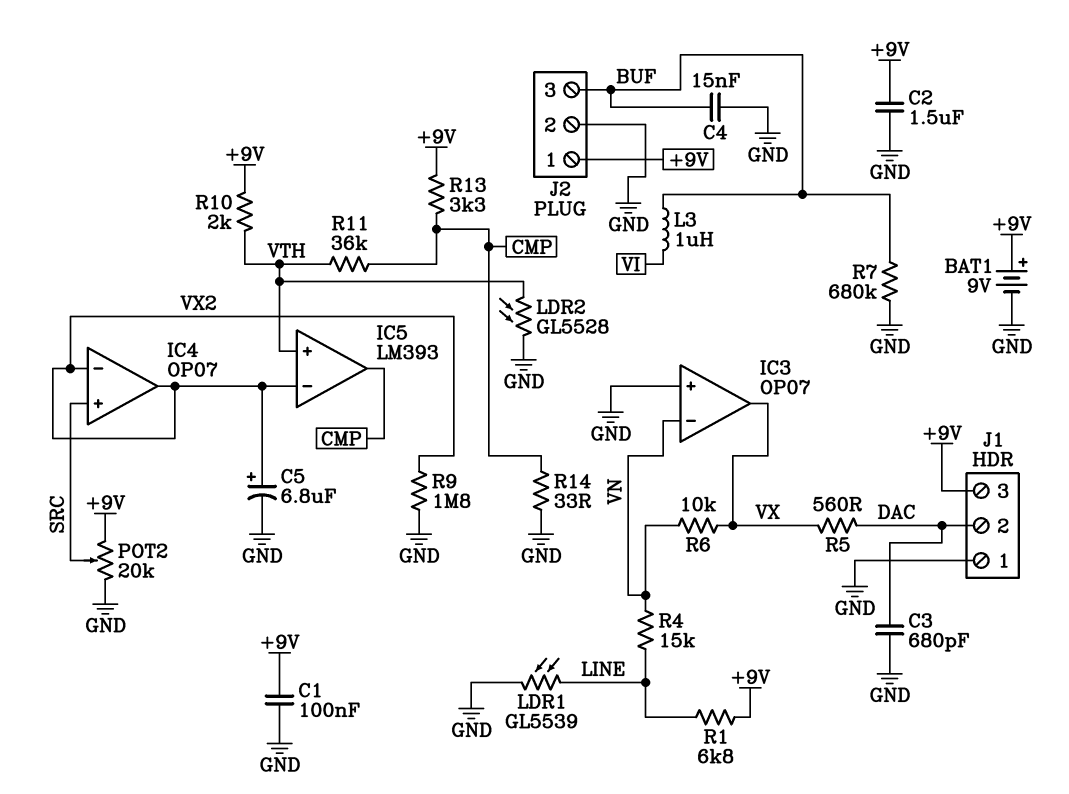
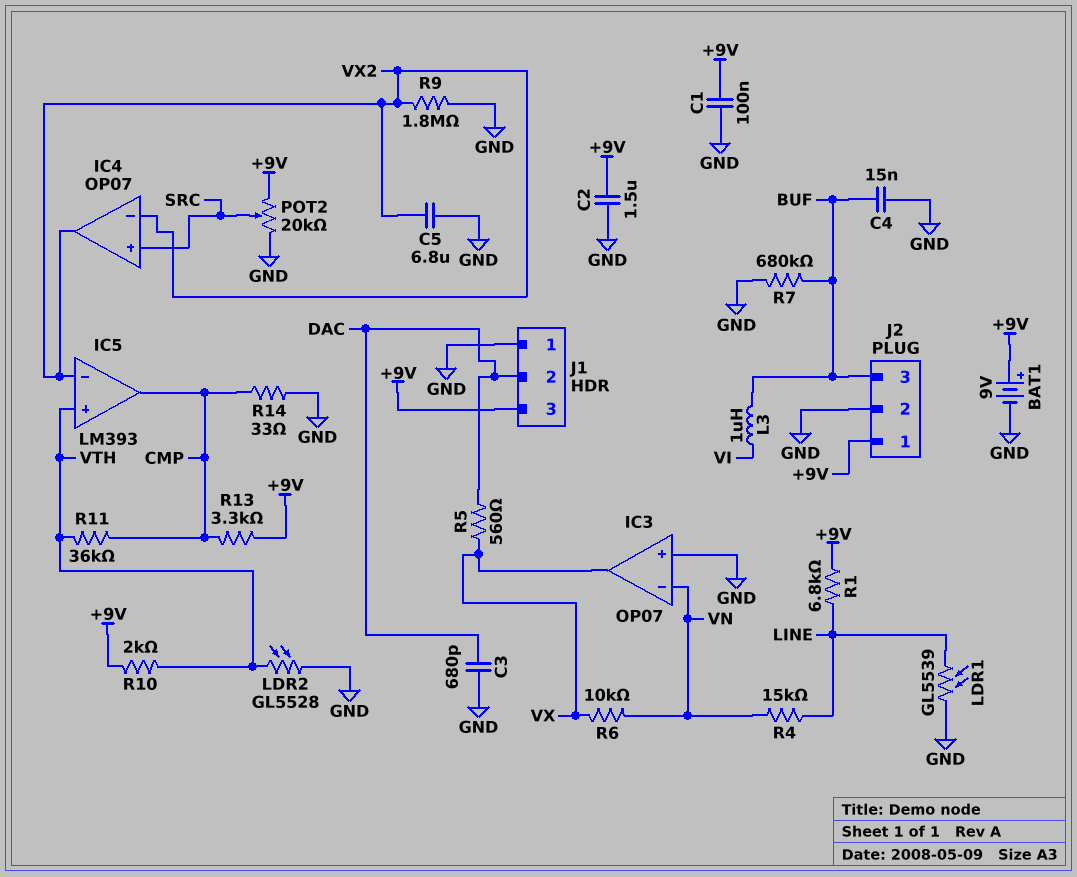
C5: 6.8uF (plus VX2, minus GND) -> 6.8uF (GND, VX2)

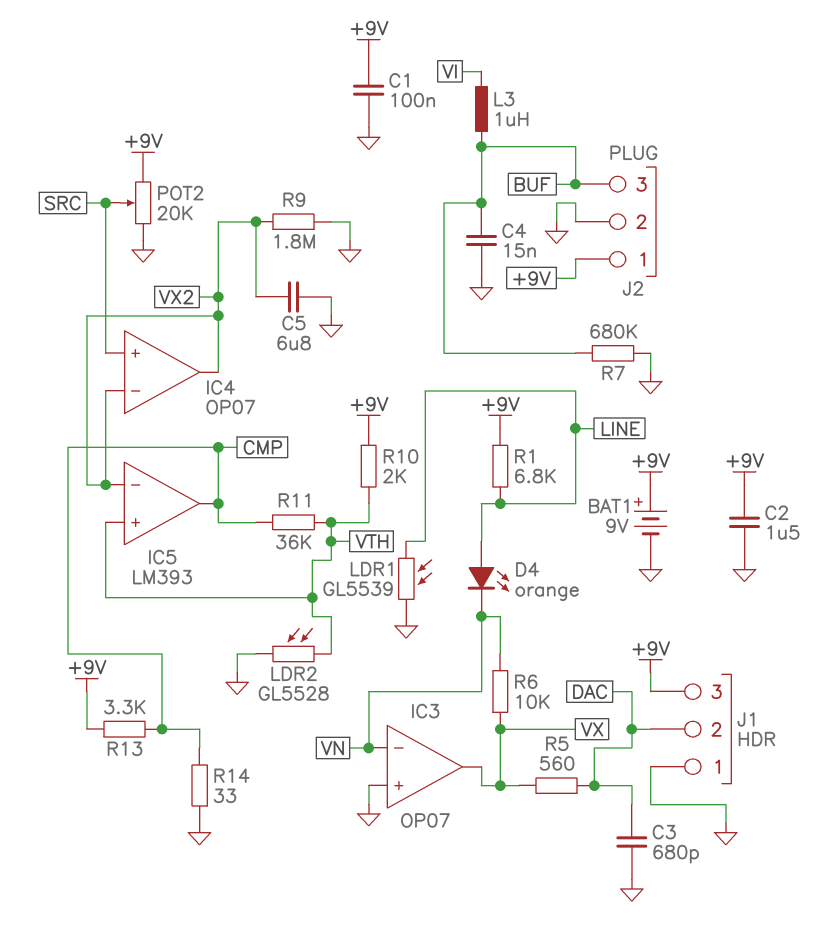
D4: none -> LED orange (A LINE, K VN)
R4: 15k (LINE, VN) -> none

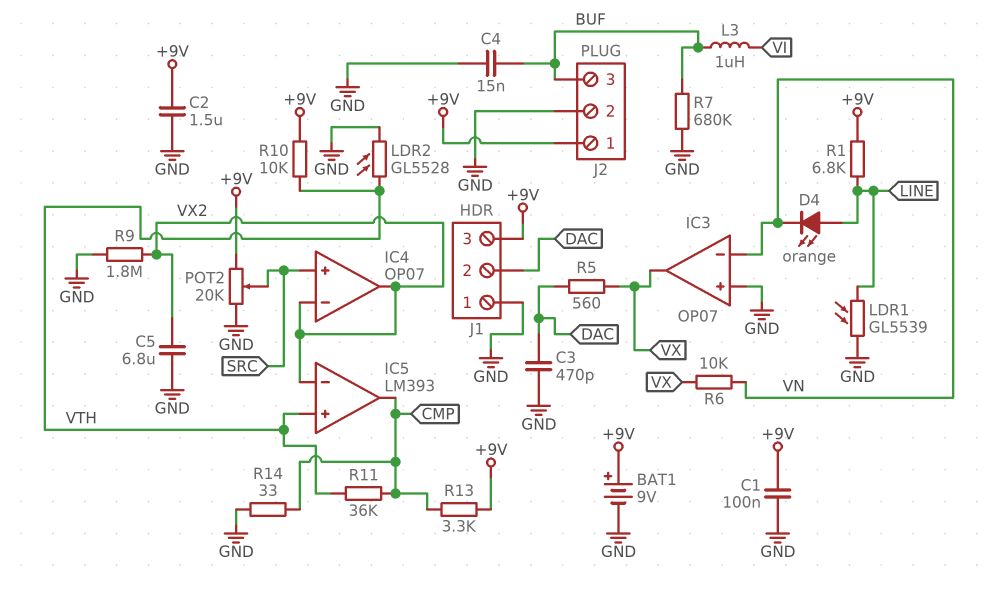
C3: 680pF (DAC, GND) -> 470pF (DAC, GND)
R10: 2k (+9V, VTH) -> 10k (+9V, VTH)

